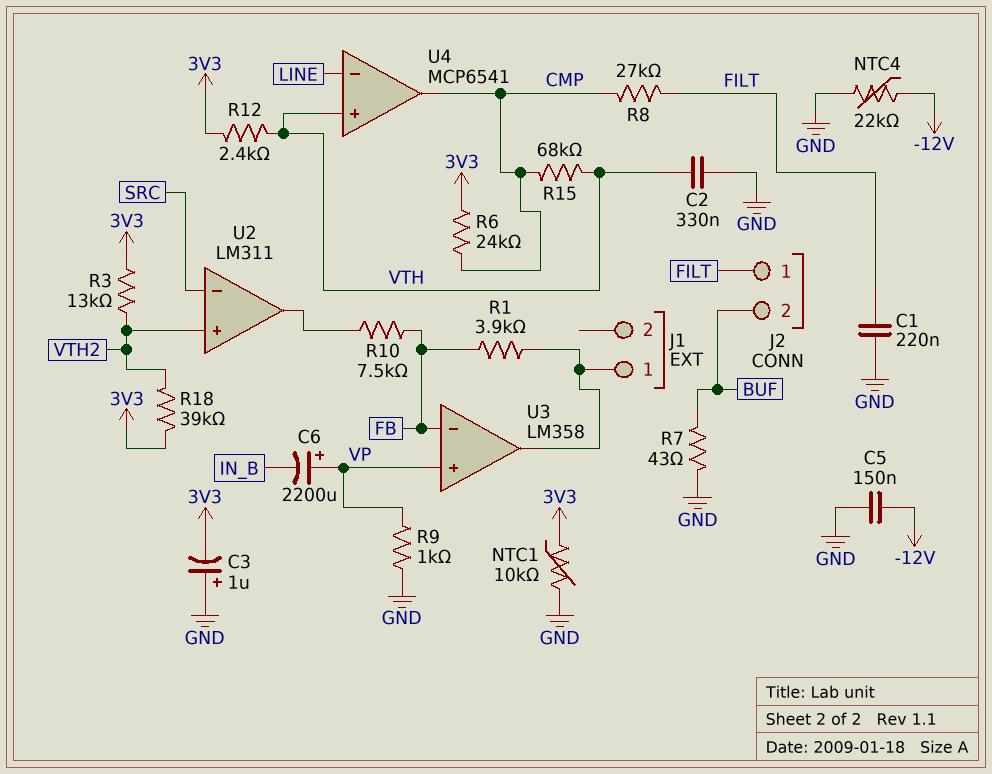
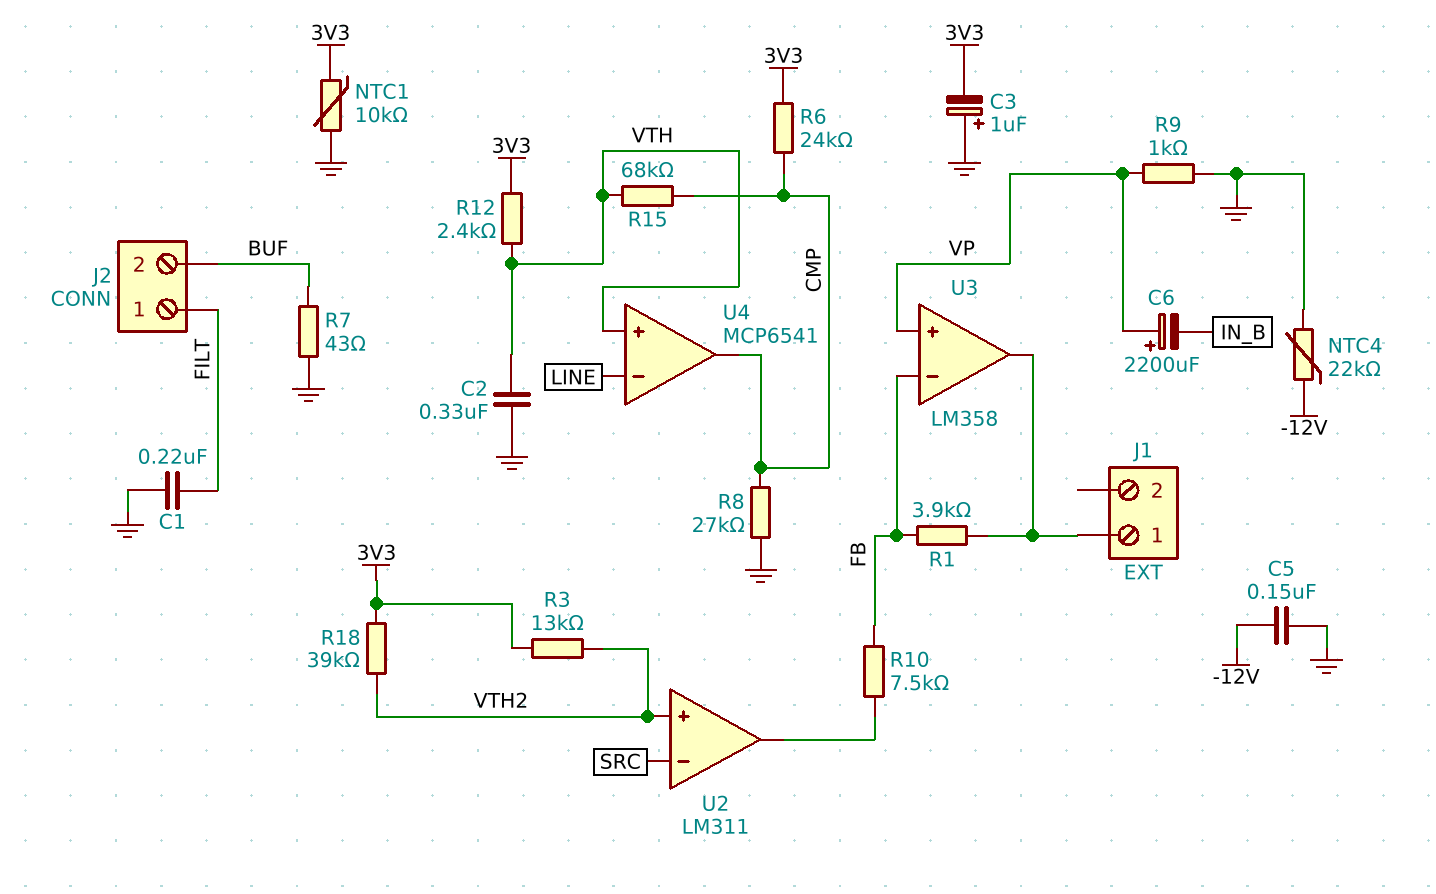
R8: 27k (CMP, FILT) -> 27k (CMP, GND)

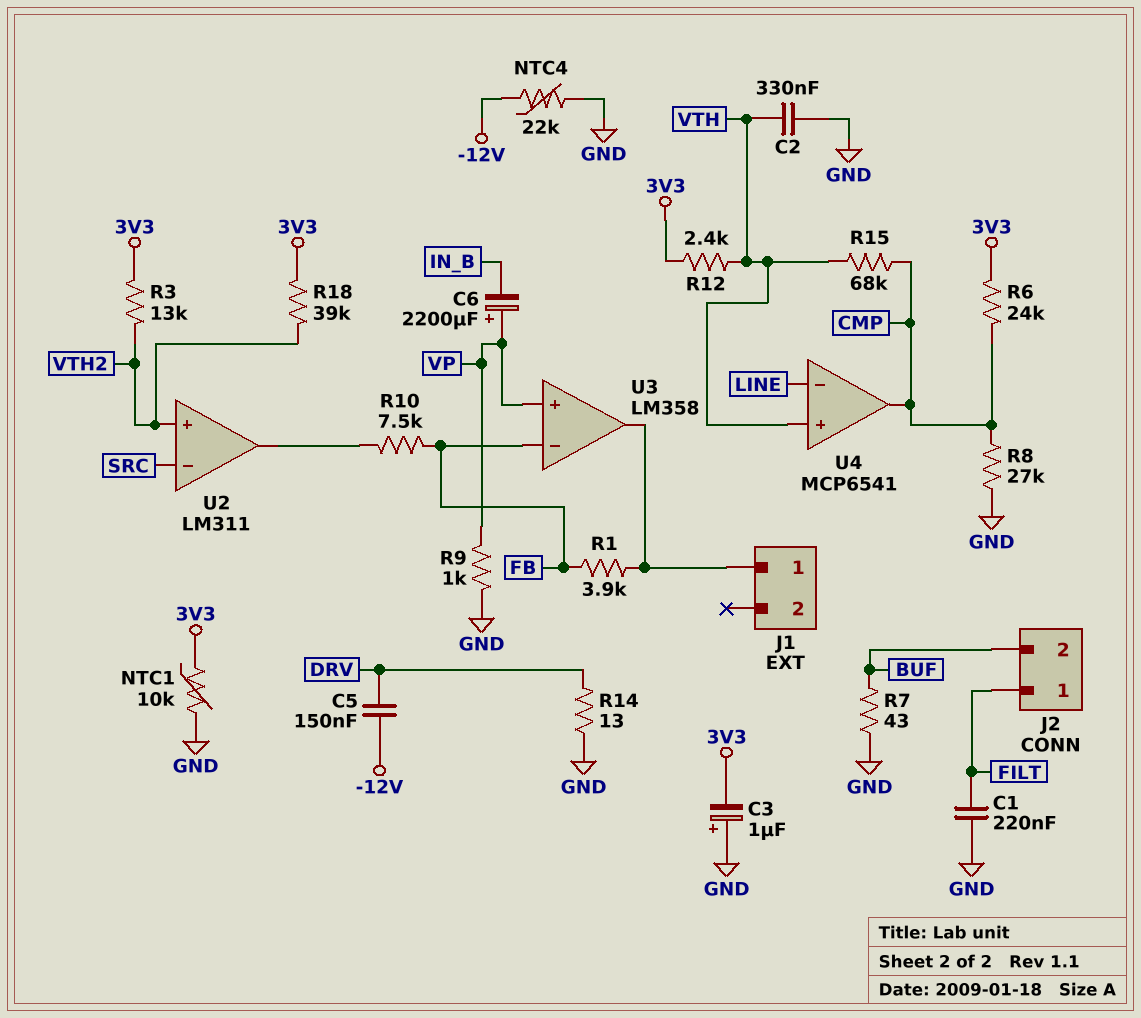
C5: 150nF (-12V, GND) -> 150nF (-12V, DRV)
R14: none -> 13 (DRV, GND)

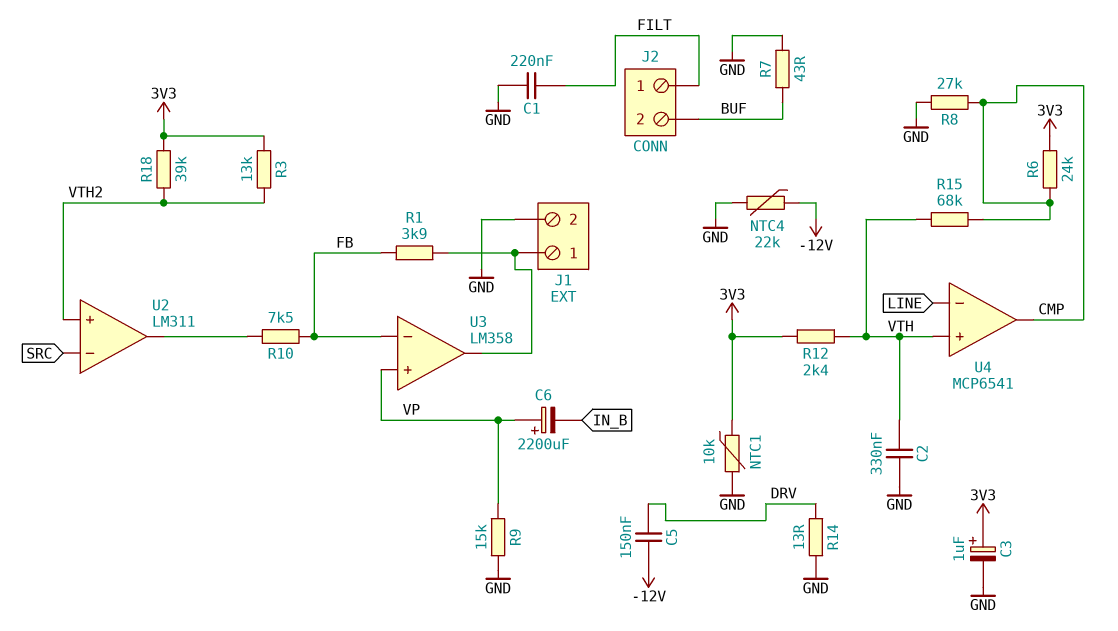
C3: 1uF (plus GND, minus 3V3) -> 1uF (plus 3V3, minus GND)
J1 pin 2: none -> GND
R9: 1k (GND, VP) -> 15k (GND, VP)

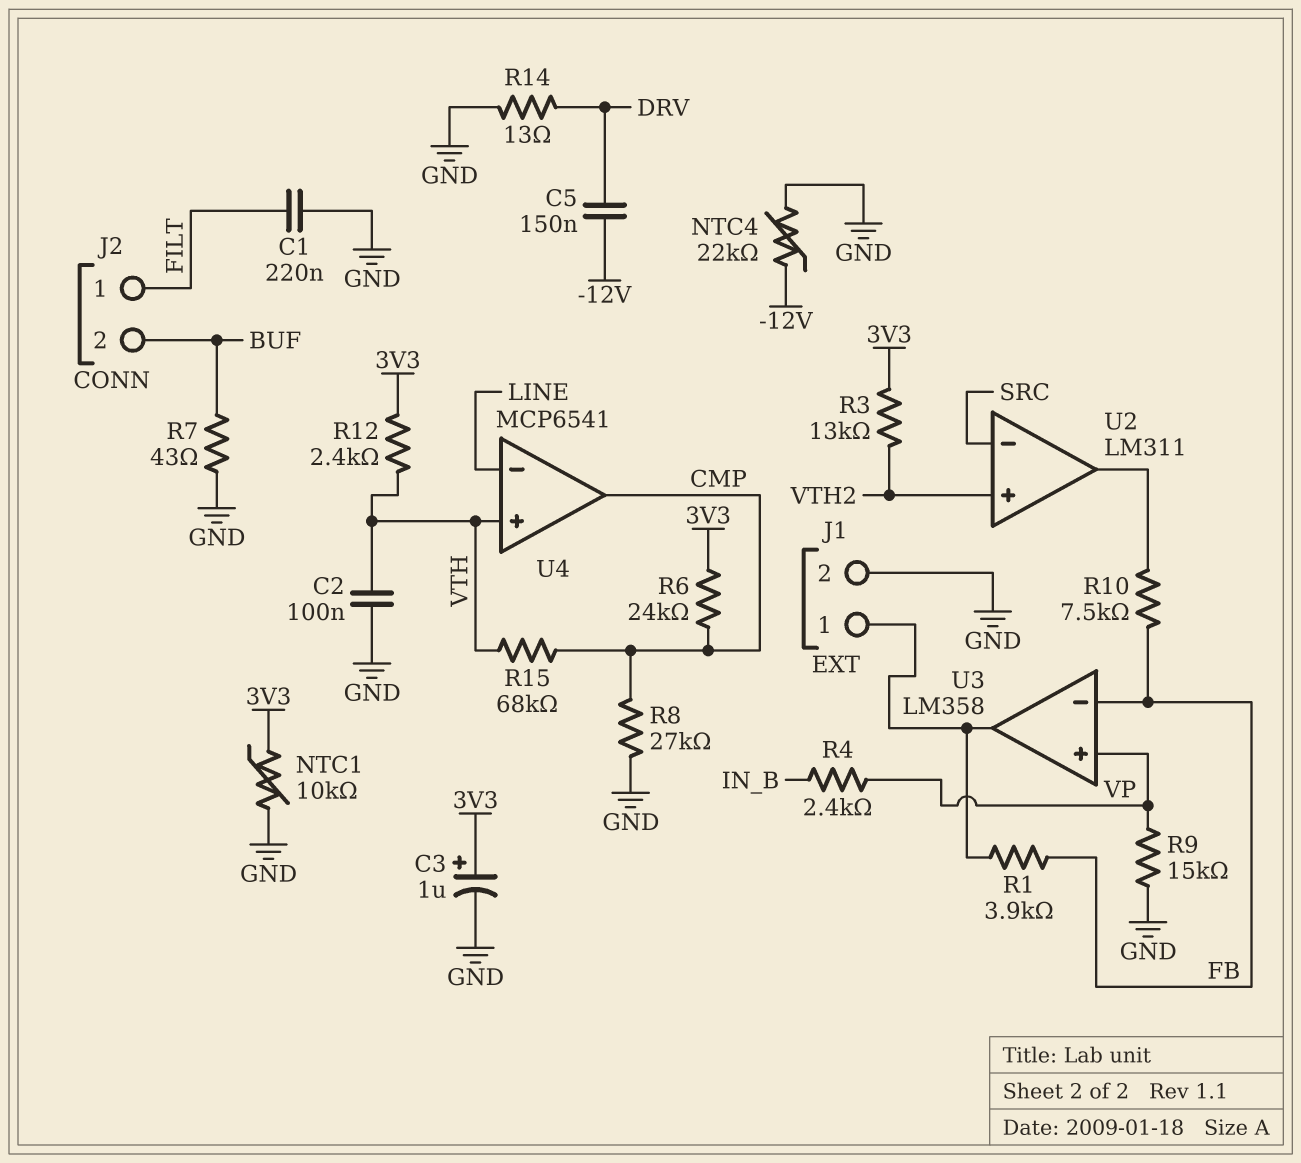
C2: 330nF (GND, VTH) -> 100nF (GND, VTH)
C6: 2200uF (plus VP, minus IN_B) -> none
R4: none -> 2.4k (IN_B, VP)
R18: 39k (3V3, VTH2) -> none

